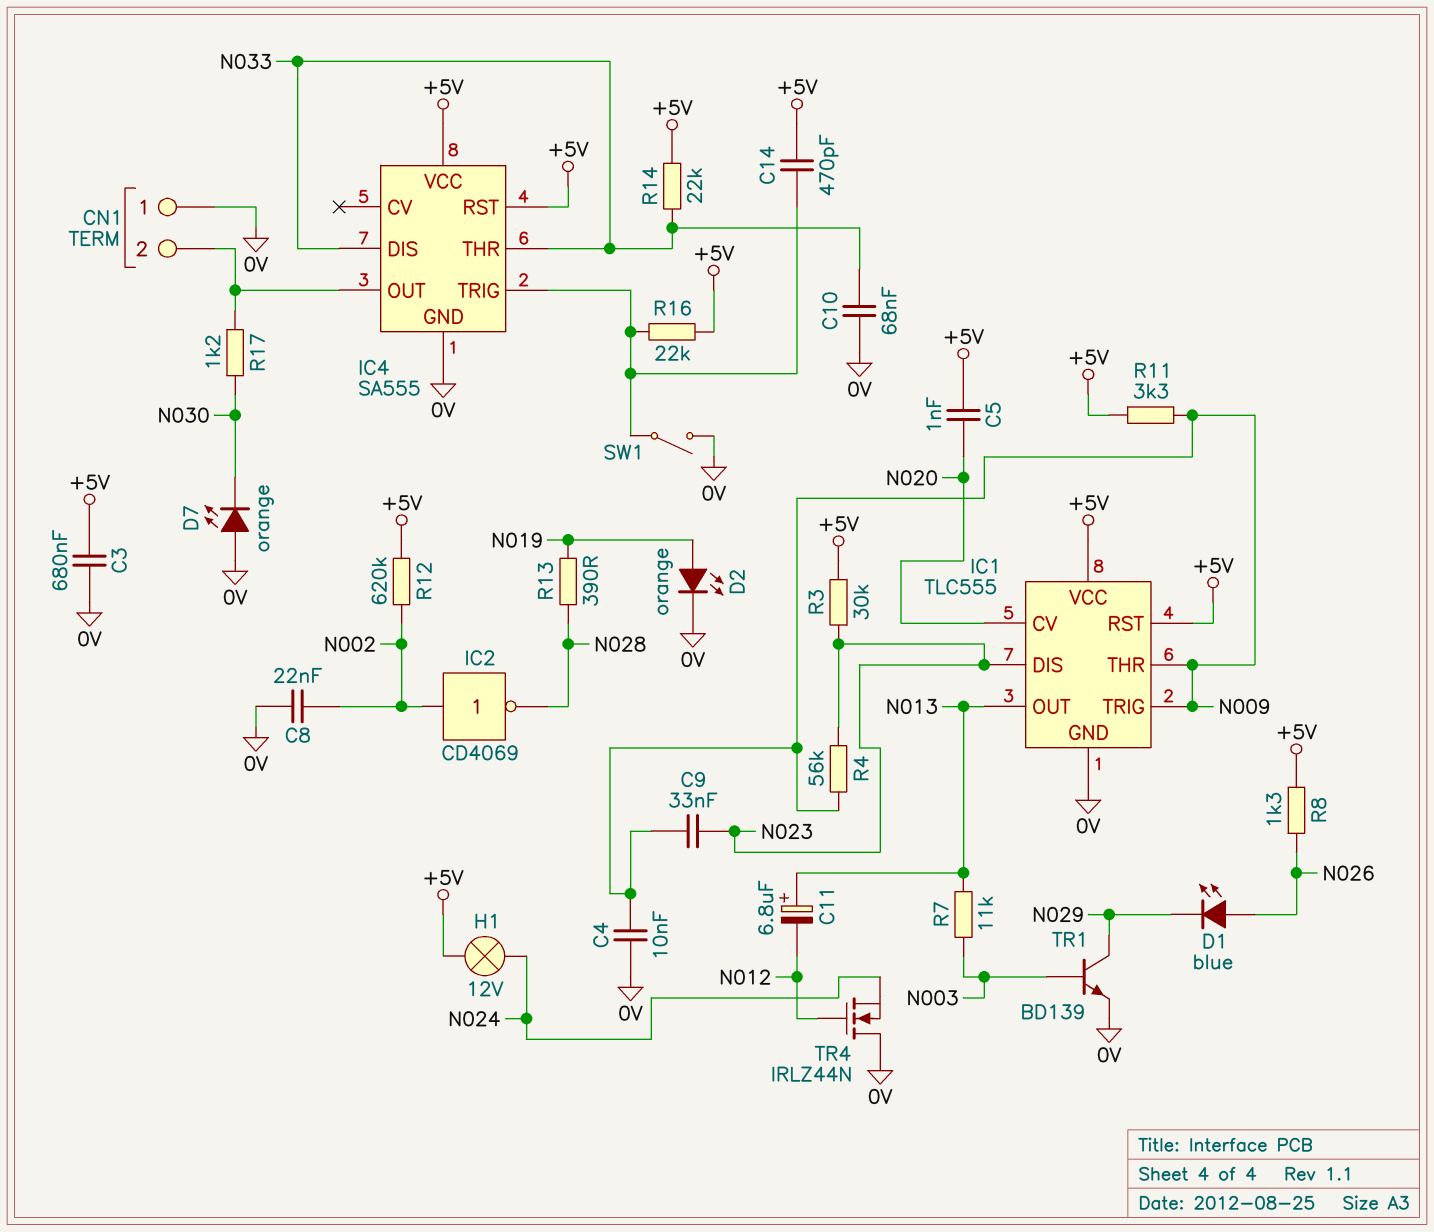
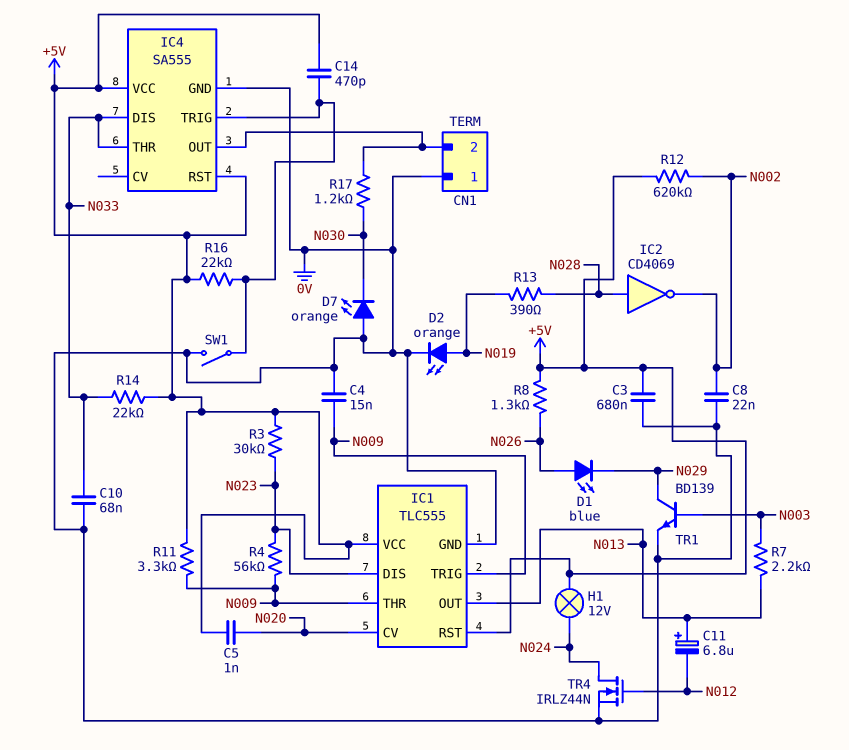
C4: 10nF (0V, N009) -> 15nF (0V, N009)
C9: 33nF (N009, N023) -> none
IC2: NOT CD4069 (in N002, out N028) -> NOT CD4069 (in N028, out N002)
R7: 11k (N003, N013) -> 2.2k (N003, N013)
TR4: NMOS IRLZ44N (G N012, D 0V, S N024) -> NMOS IRLZ44N (G N012, D N024, S 0V)

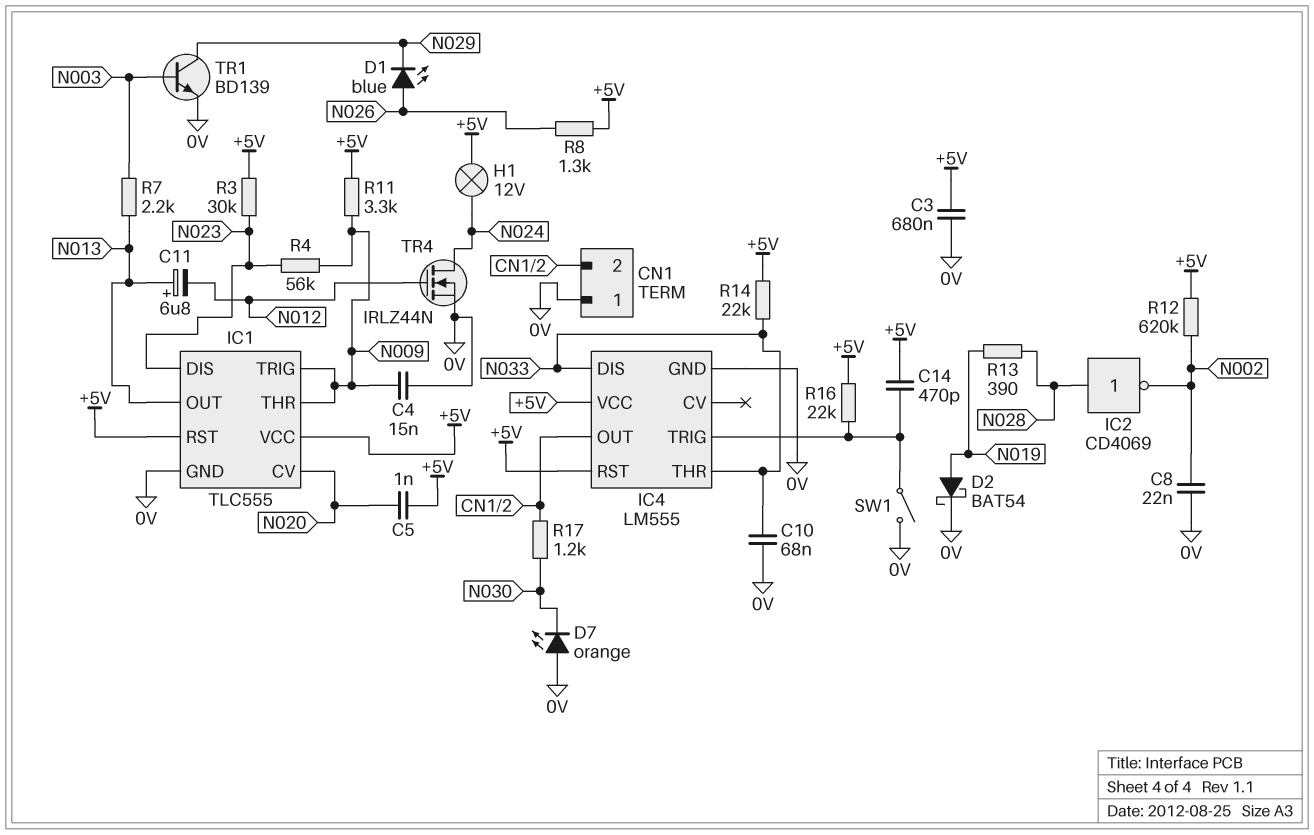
D2: LED orange (A N019, K 0V) -> schottky BAT54 (A N019, K 0V)
IC4: SA555 -> LM555

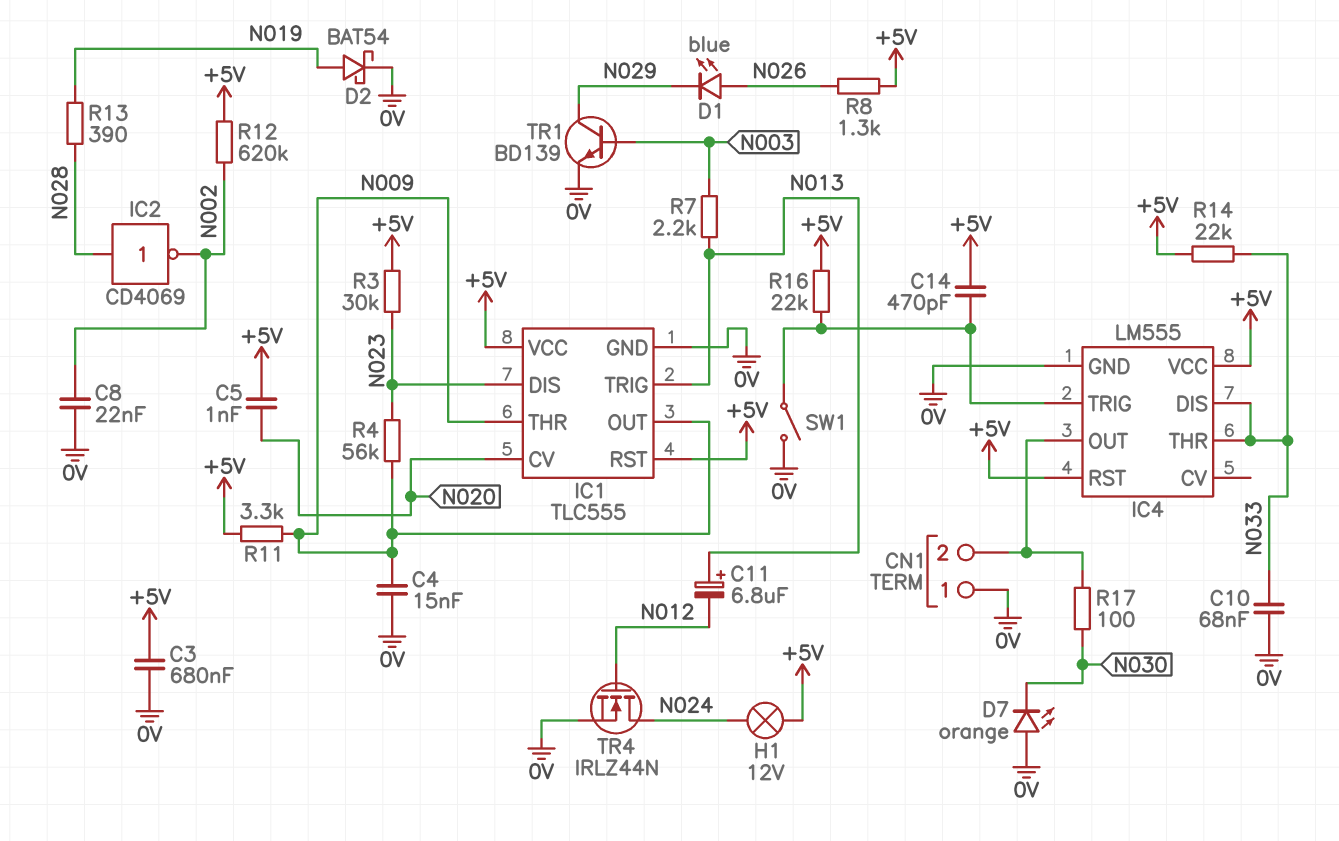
IC1 pin OUT: N013 -> N009
IC1 pin TRIG: N009 -> N013
R17: 1.2k (CN1/2, N030) -> 100 (CN1/2, N030)

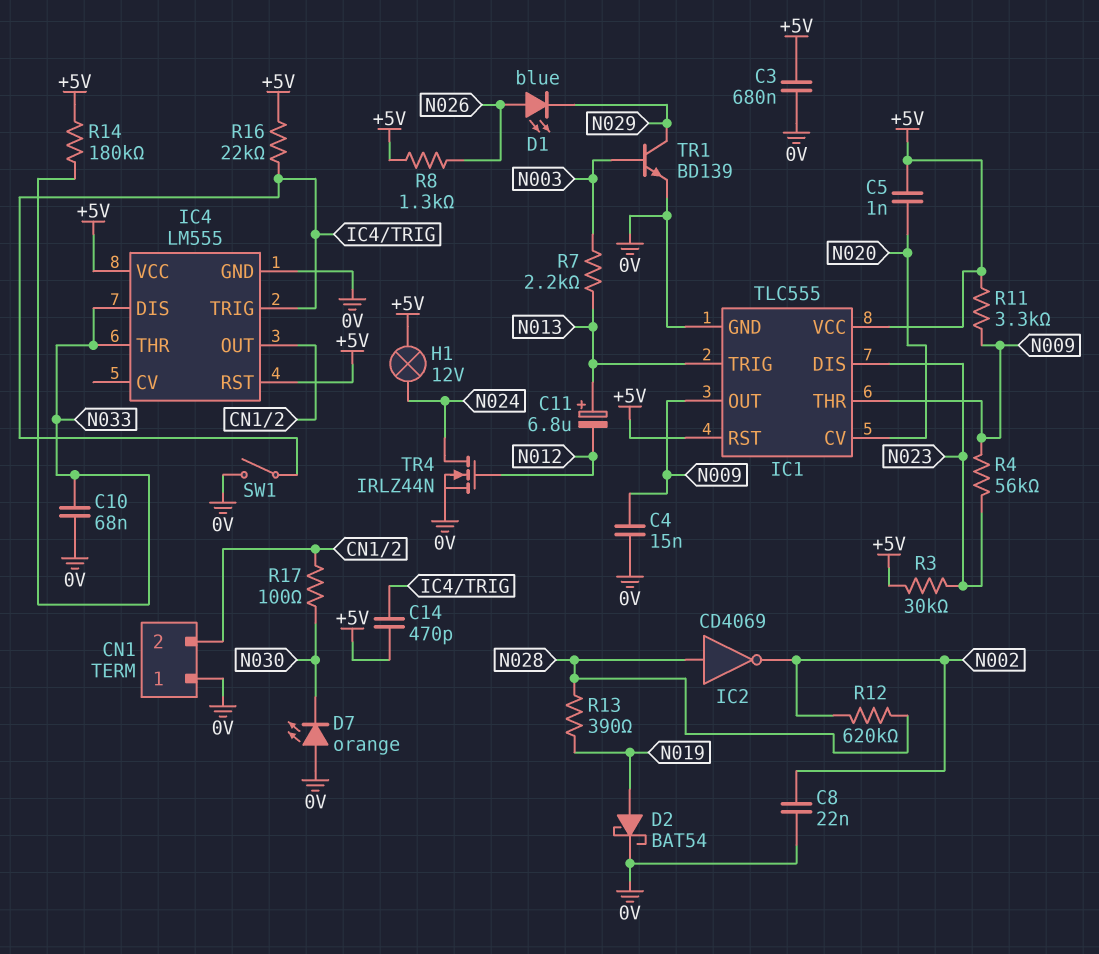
R12: 620k (+5V, N002) -> 620k (N002, N028)
R14: 22k (+5V, N033) -> 180k (+5V, N033)

